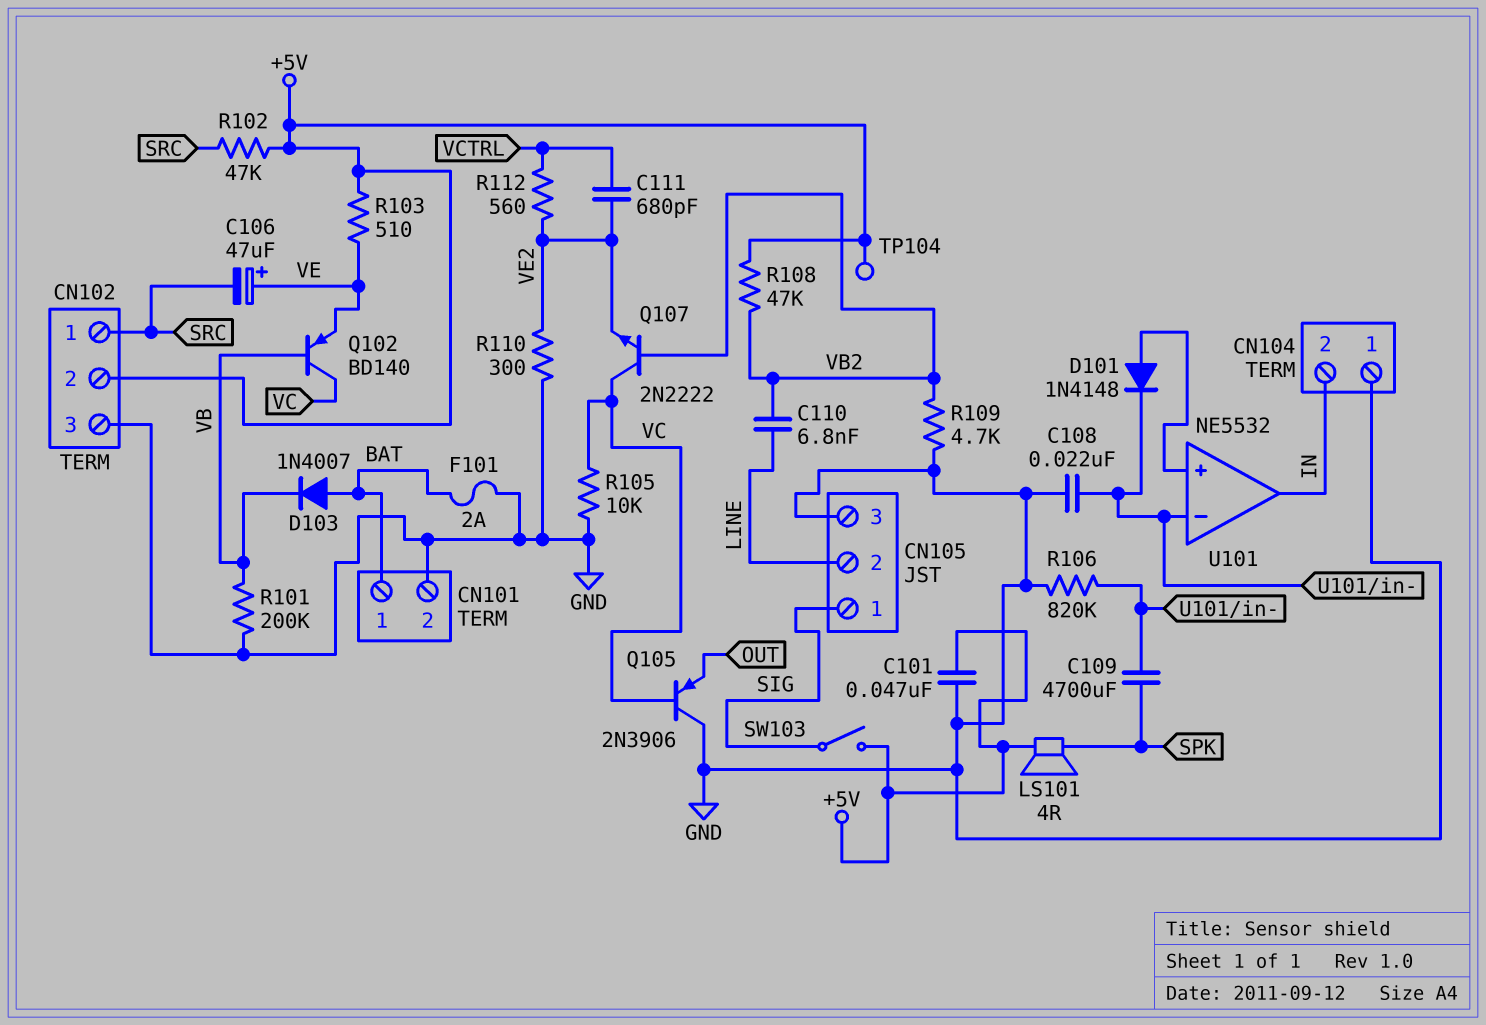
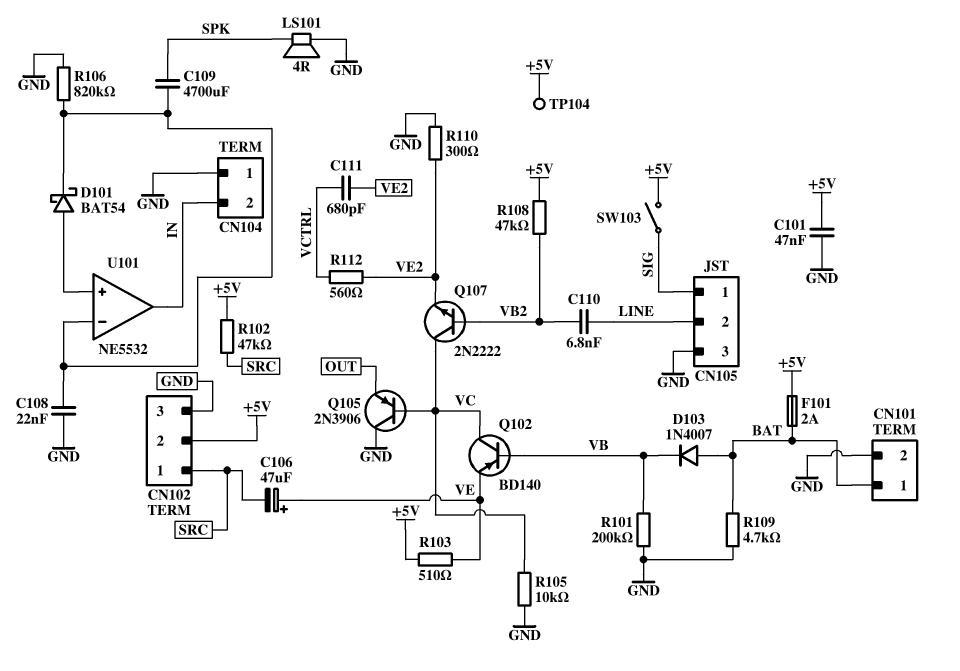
D101: diode 1N4148 (A U101/in+, K U101/in-) -> schottky BAT54 (A U101/in+, K U101/in-)
F101: 2A (BAT, GND) -> 2A (+5V, BAT)
LS101: speaker 4R (+5V, SPK) -> speaker 4R (GND, SPK)
R109: 4.7k (GND, VB2) -> 4.7k (BAT, GND)

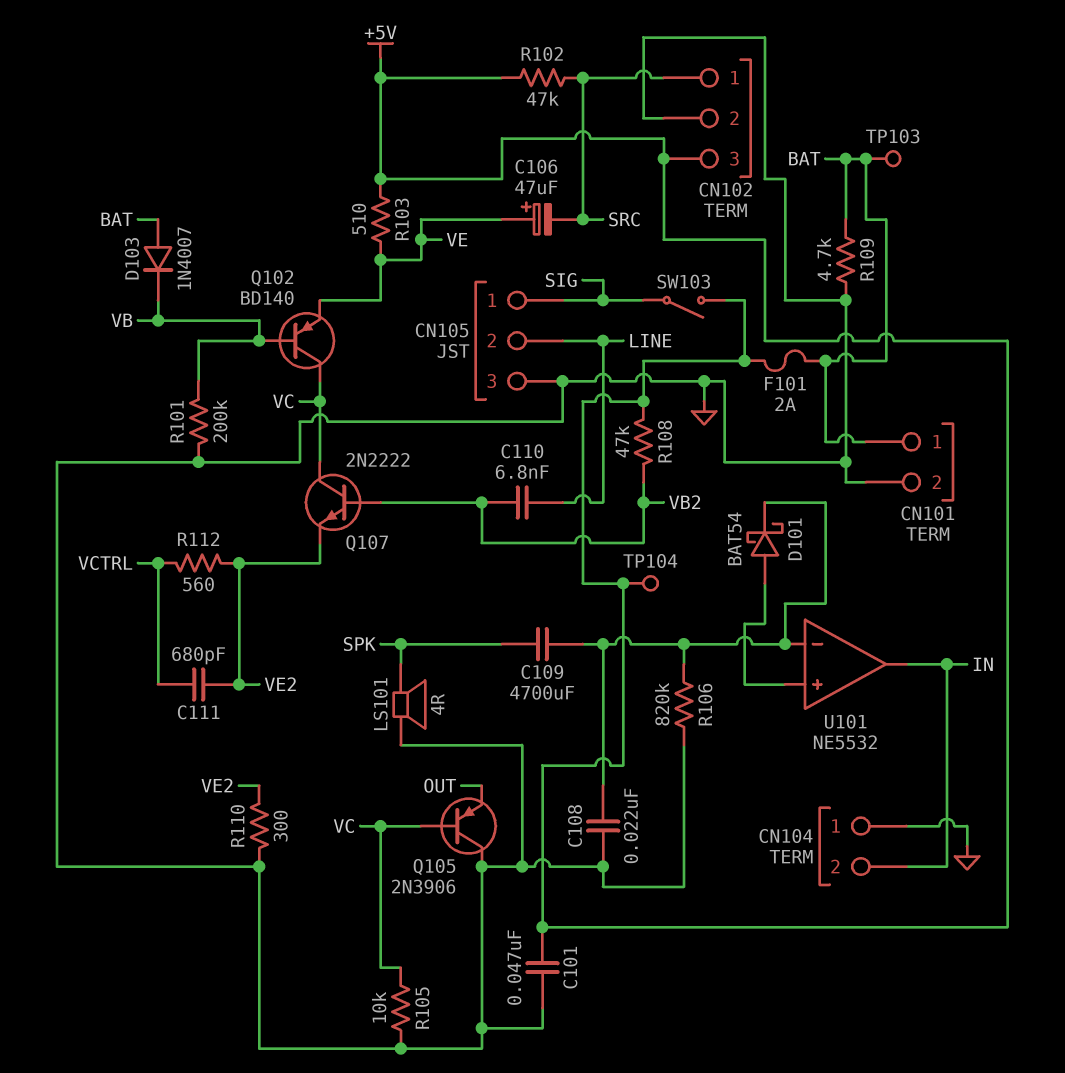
CN102 pin 2: +5V -> GND
CN102 pin 3: GND -> +5V
TP103: none -> test point (BAT)

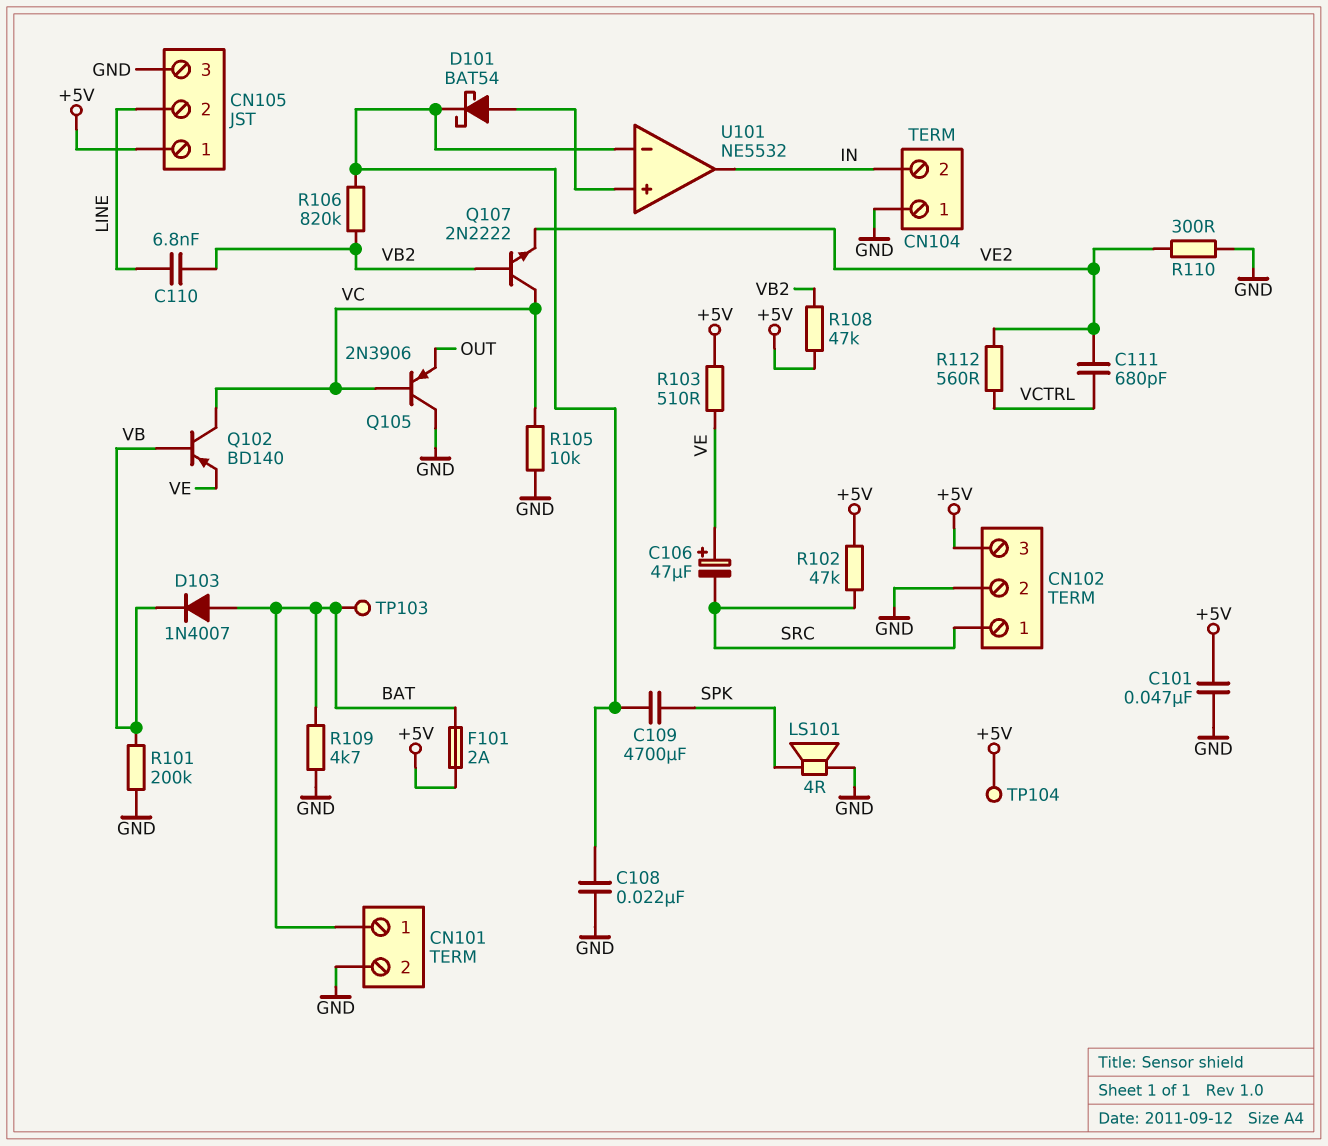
CN105 pin 1: SIG -> +5V
R106: 820k (GND, U101/in-) -> 820k (U101/in-, VB2)
SW103: switch (+5V, SIG) -> none

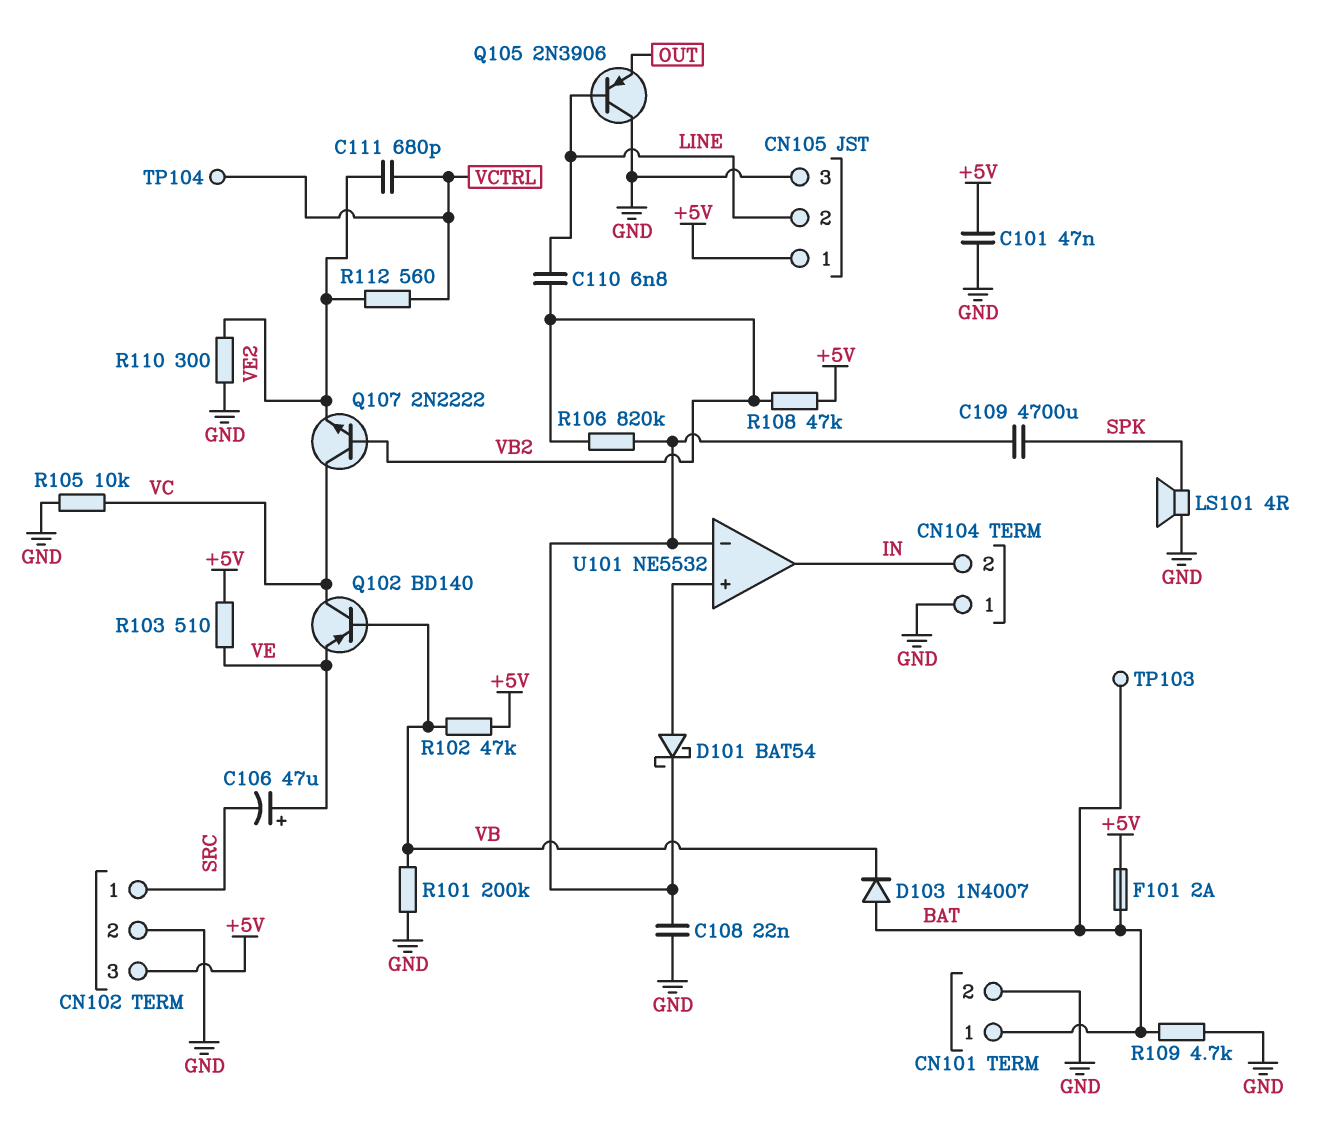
Q105: PNP 2N3906 (B VC, C GND, E OUT) -> PNP 2N3906 (B LINE, C GND, E OUT)
R102: 47k (+5V, SRC) -> 47k (+5V, VB)
TP104: test point (+5V) -> test point (VCTRL)

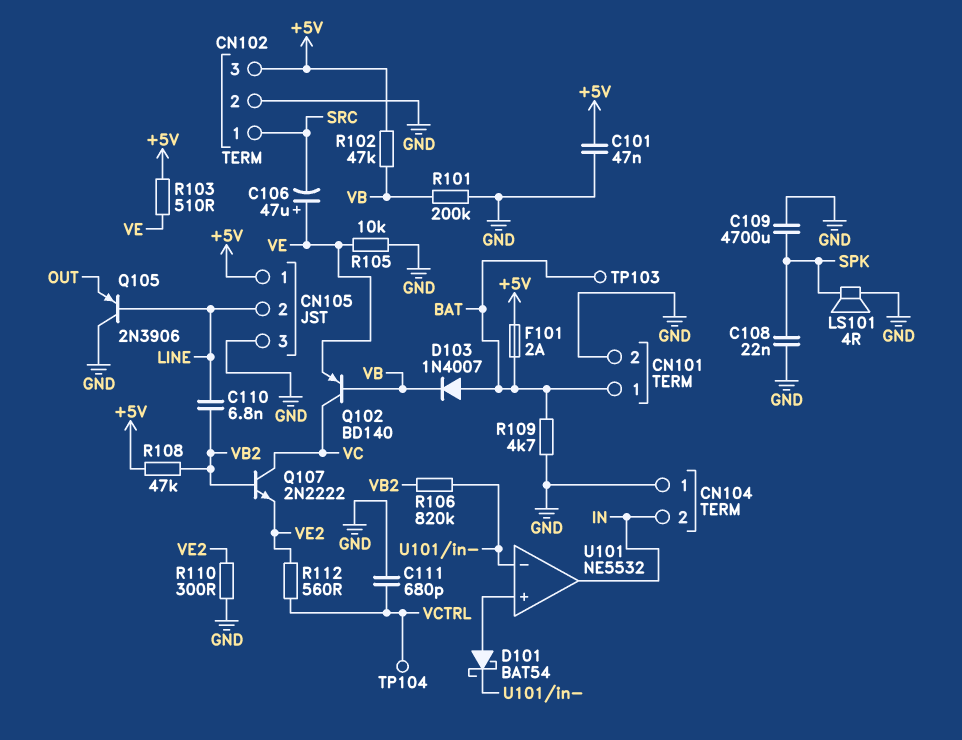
C108: 22nF (GND, U101/in-) -> 22nF (GND, SPK)
C109: 4700uF (SPK, U101/in-) -> 4700uF (GND, SPK)
C111: 680pF (VCTRL, VE2) -> 680pF (GND, VCTRL)
R105: 10k (GND, VC) -> 10k (GND, VE)

